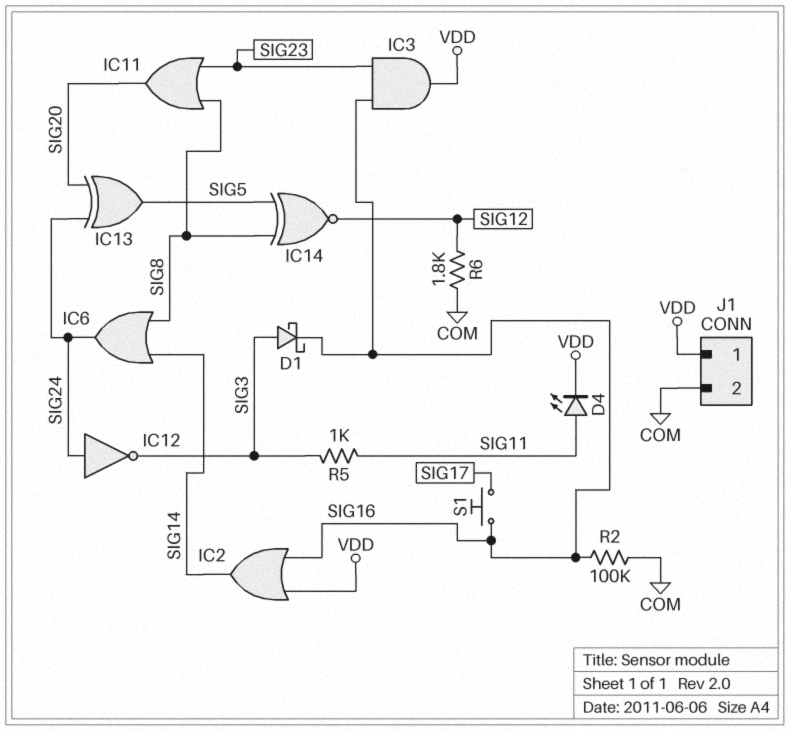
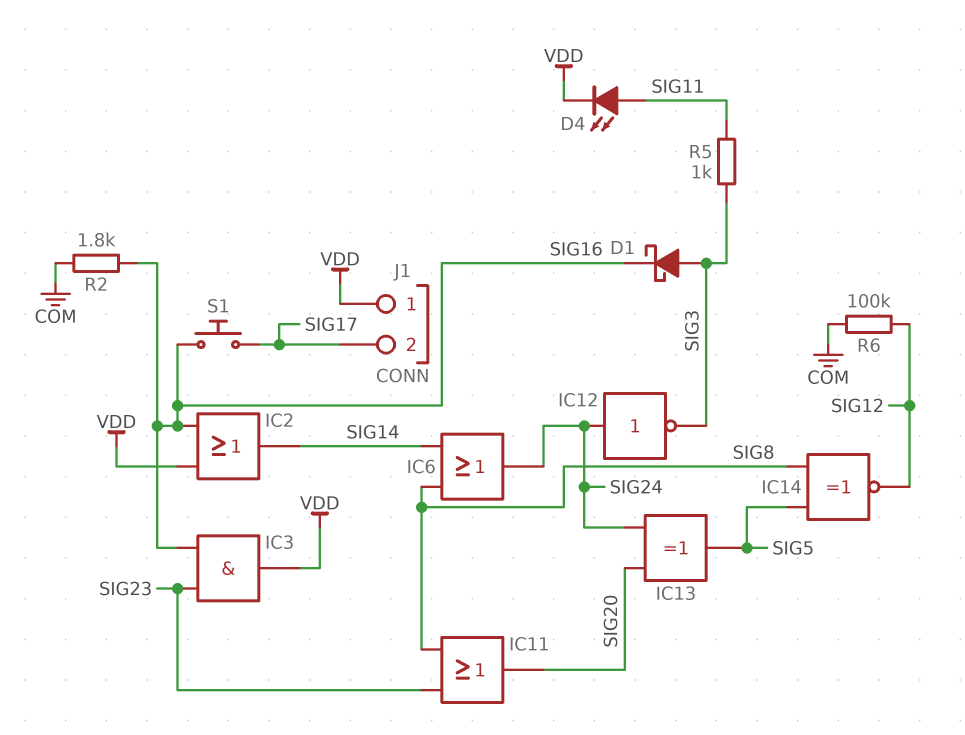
J1 pin 2: COM -> SIG17
R2: 100k (COM, SIG16) -> 1.8k (COM, SIG16)
R6: 1.8k (COM, SIG12) -> 100k (COM, SIG12)

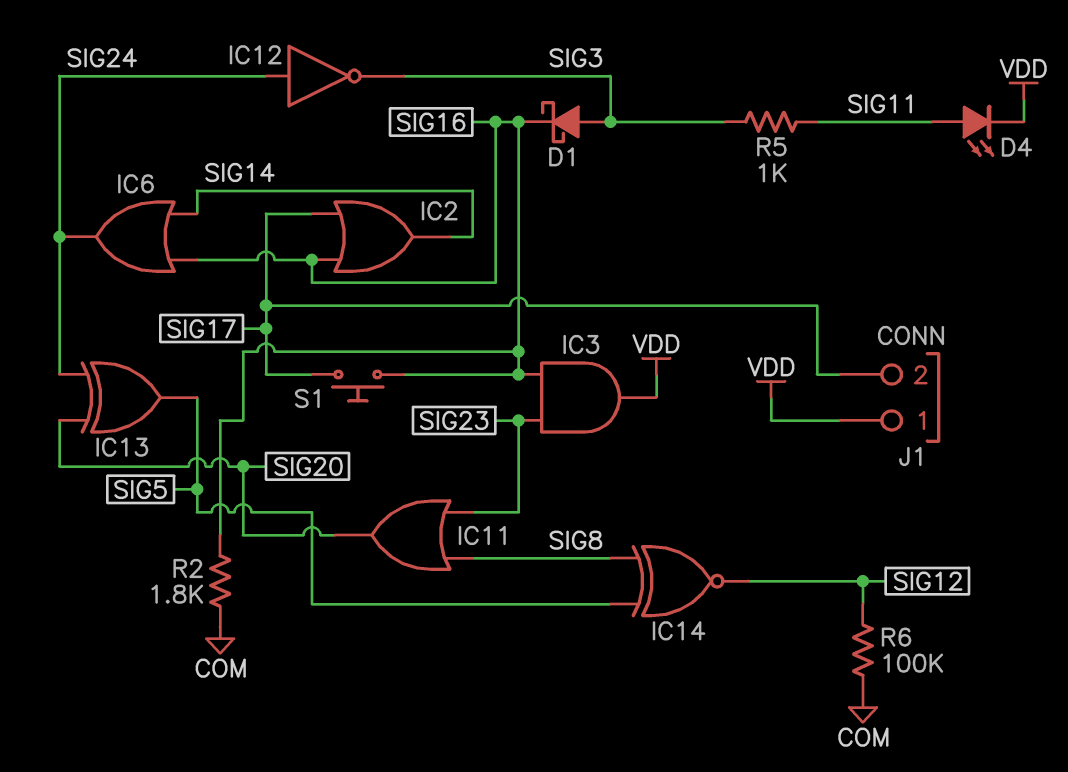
IC2: OR (in SIG16, in VDD, out SIG14) -> OR (in SIG16, in SIG17, out SIG14)
IC6: OR (in SIG8, in SIG14, out SIG24) -> OR (in SIG14, in SIG16, out SIG24)

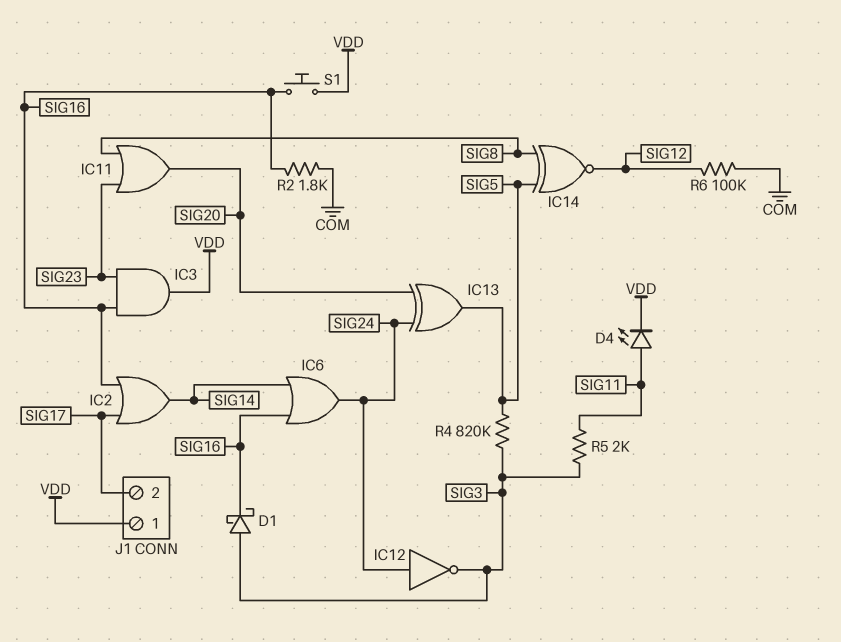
R4: none -> 820k (SIG3, SIG5)
R5: 1k (SIG3, SIG11) -> 2k (SIG3, SIG11)
S1: button (SIG16, SIG17) -> button (SIG16, VDD)

